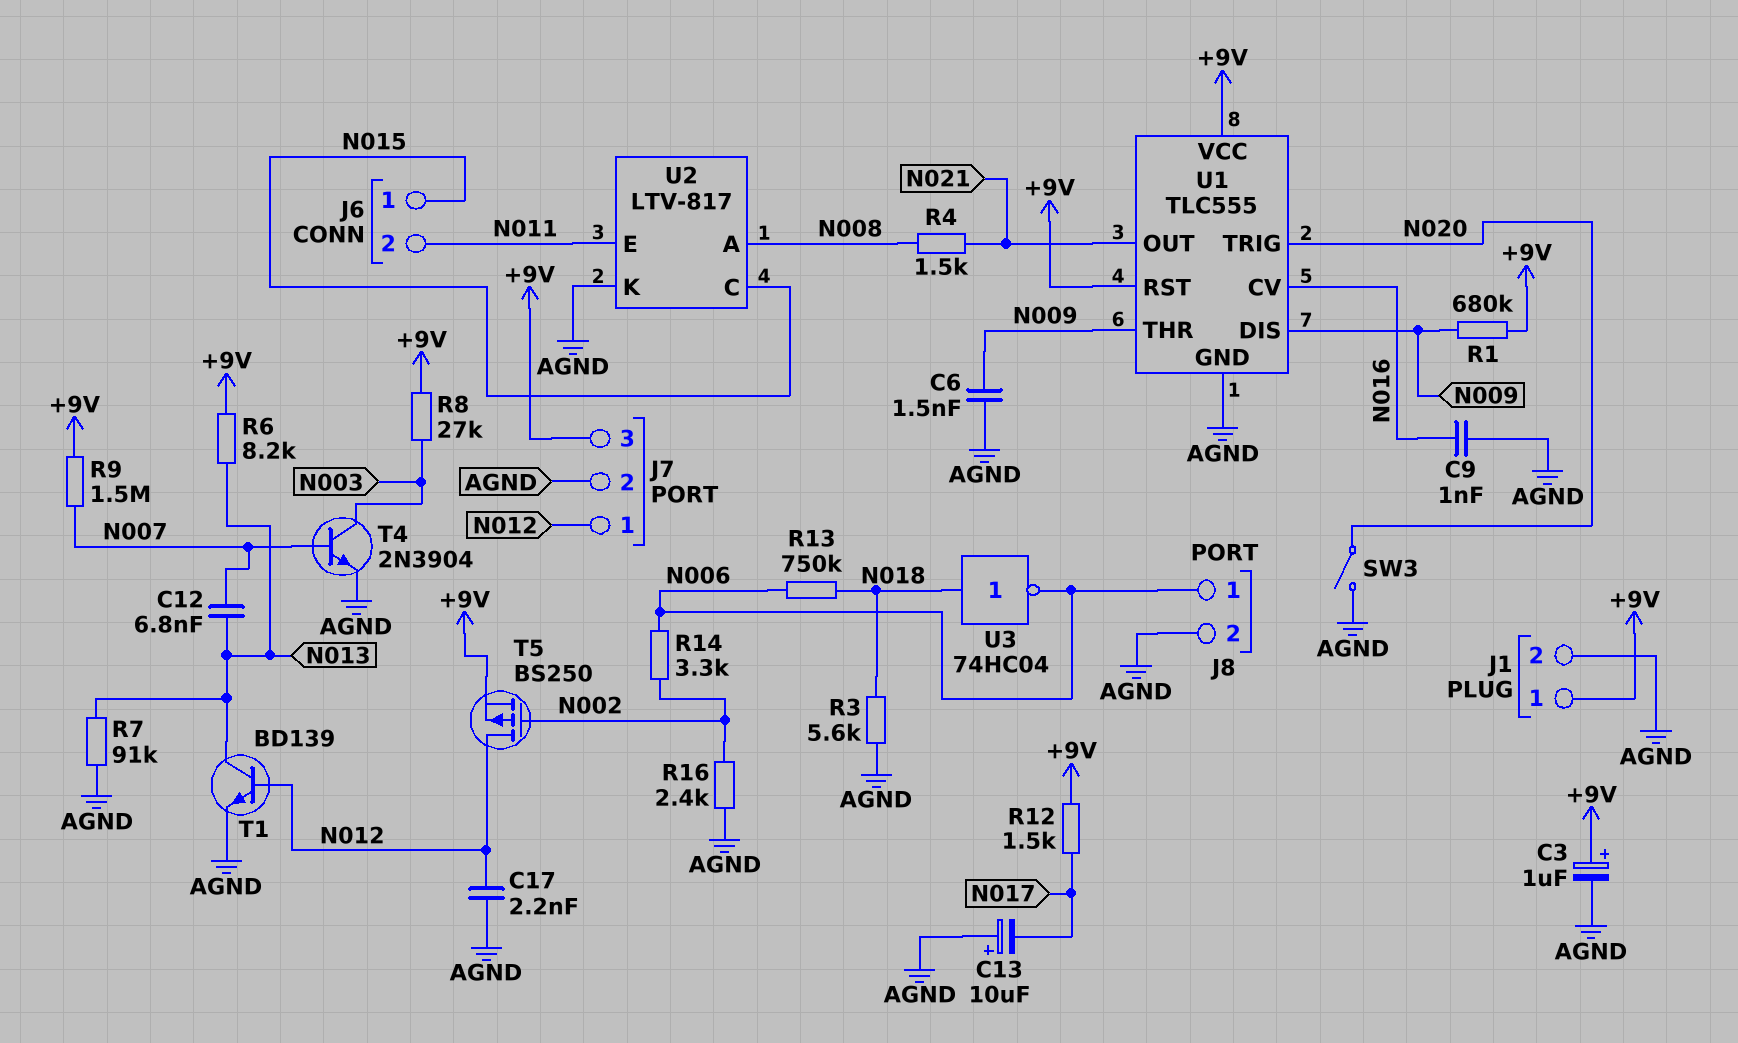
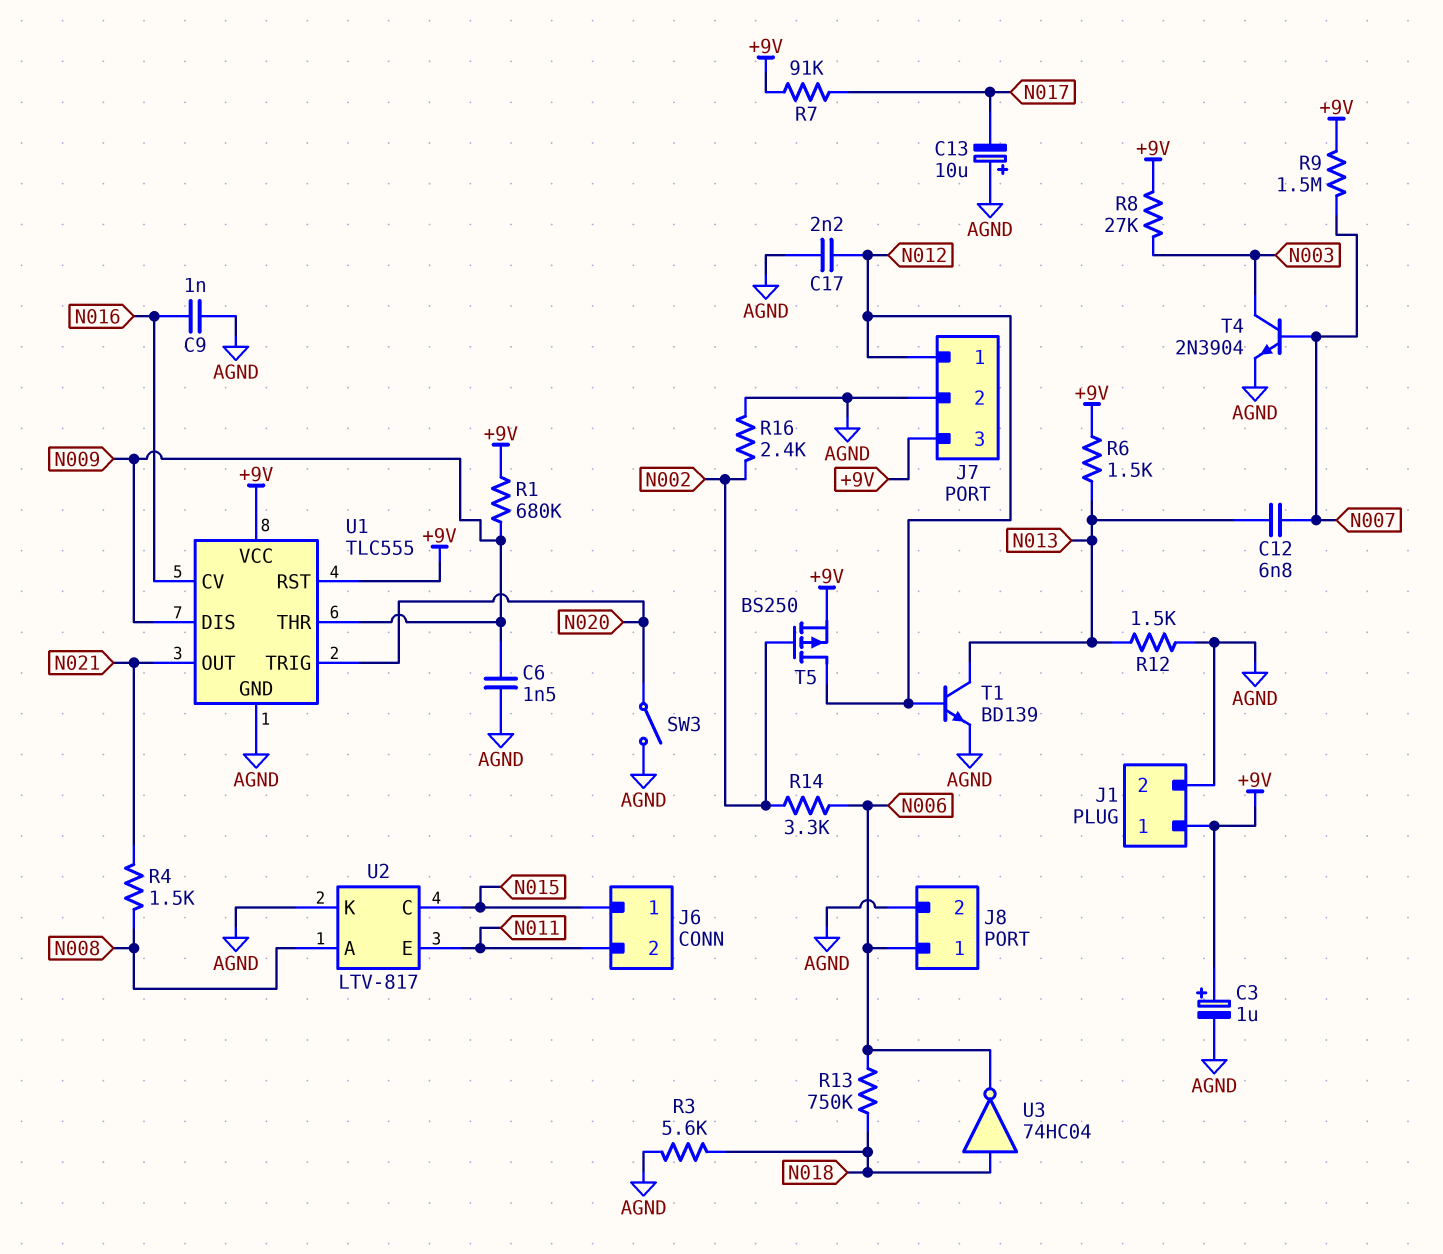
R6: 8.2k (+9V, N013) -> 1.5k (+9V, N013)
R7: 91k (AGND, N013) -> 91k (+9V, N017)
R12: 1.5k (+9V, N017) -> 1.5k (AGND, N013)

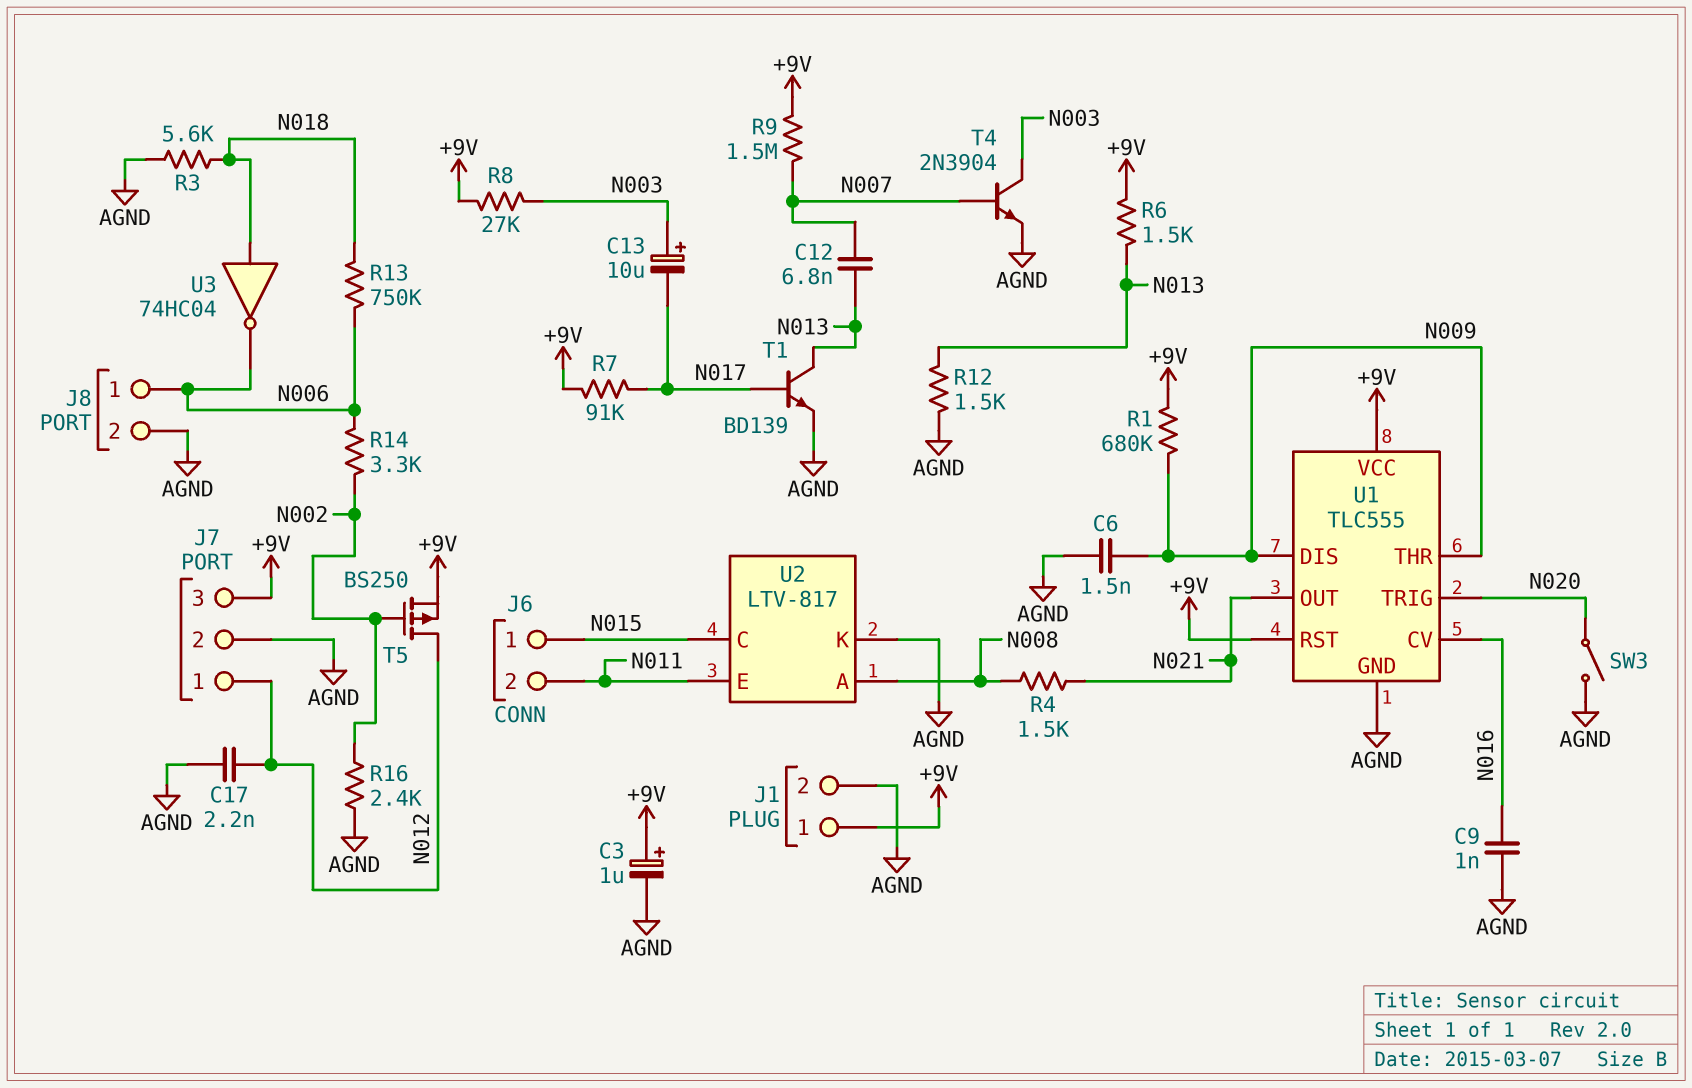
C13: 10uF (plus AGND, minus N017) -> 10uF (plus N003, minus N017)
T1: NPN BD139 (B N012, C N013, E AGND) -> NPN BD139 (B N017, C N013, E AGND)

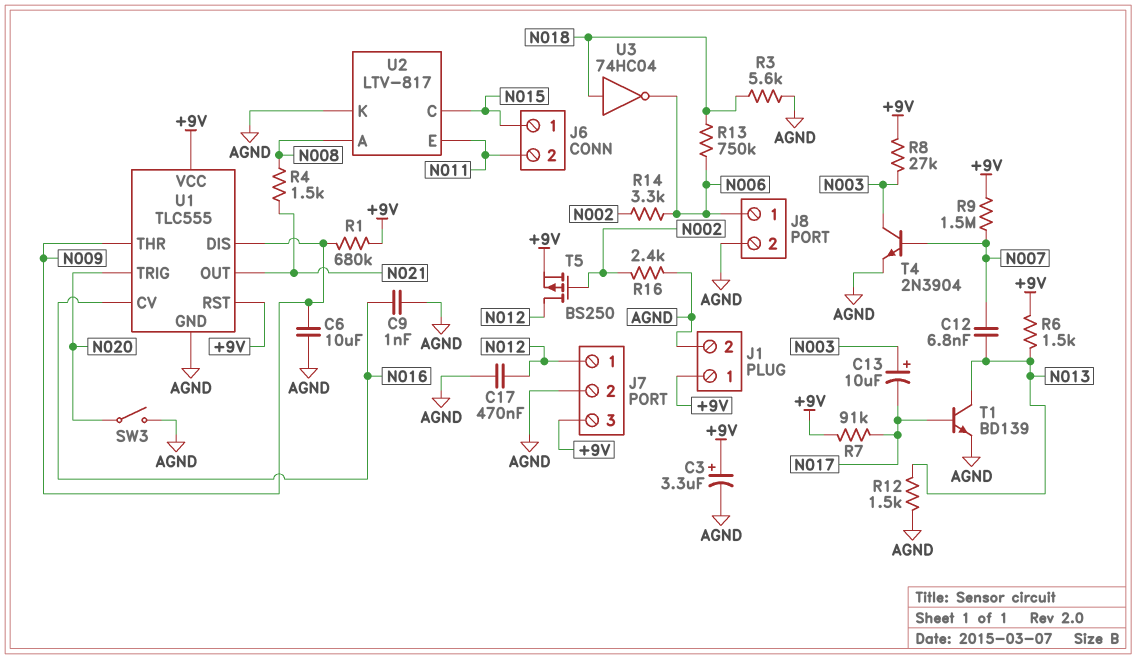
C3: 1uF (plus +9V, minus AGND) -> 3.3uF (plus +9V, minus AGND)
C6: 1.5nF (AGND, N009) -> 10uF (AGND, N009)
C17: 2.2nF (AGND, N012) -> 470nF (AGND, N012)

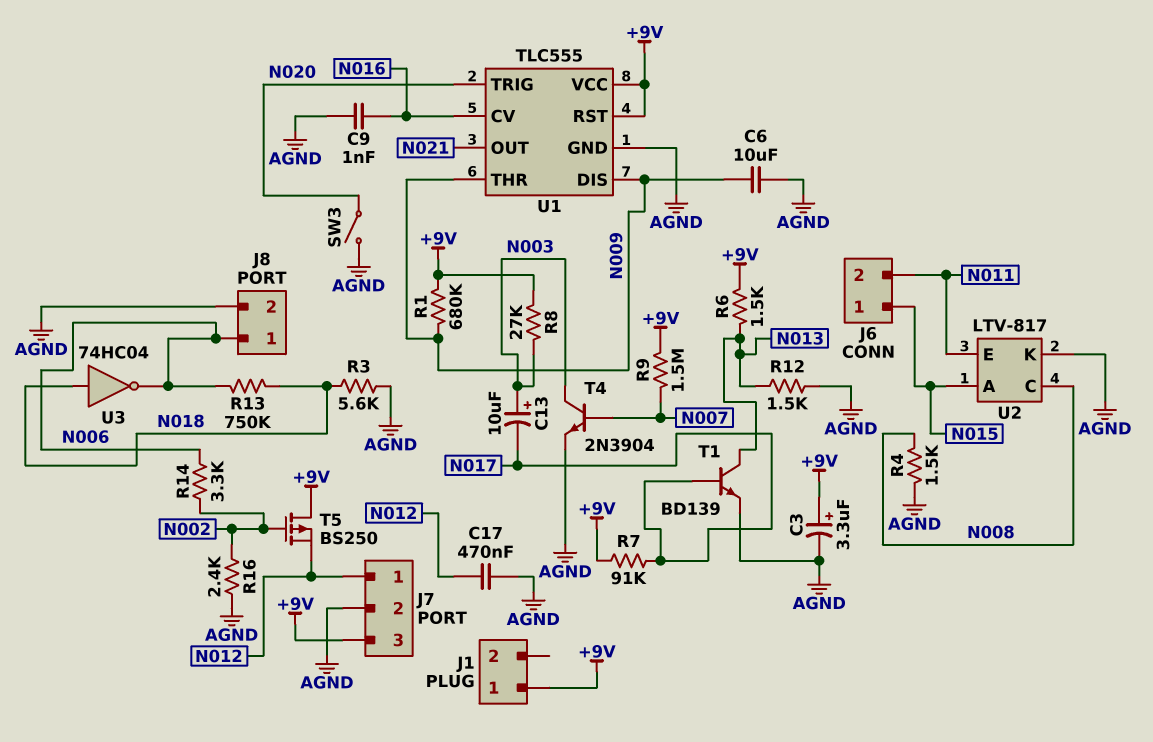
C12: 6.8nF (N007, N013) -> none
J1 pin 2: AGND -> none
R4: 1.5k (N008, N021) -> 1.5k (AGND, N008)
T5: PMOS BS250 (G N002, D N012, S +9V) -> PMOS BS250 (G N002, D +9V, S N012)
U2 pin A: N008 -> N015
U2 pin C: N015 -> N008

